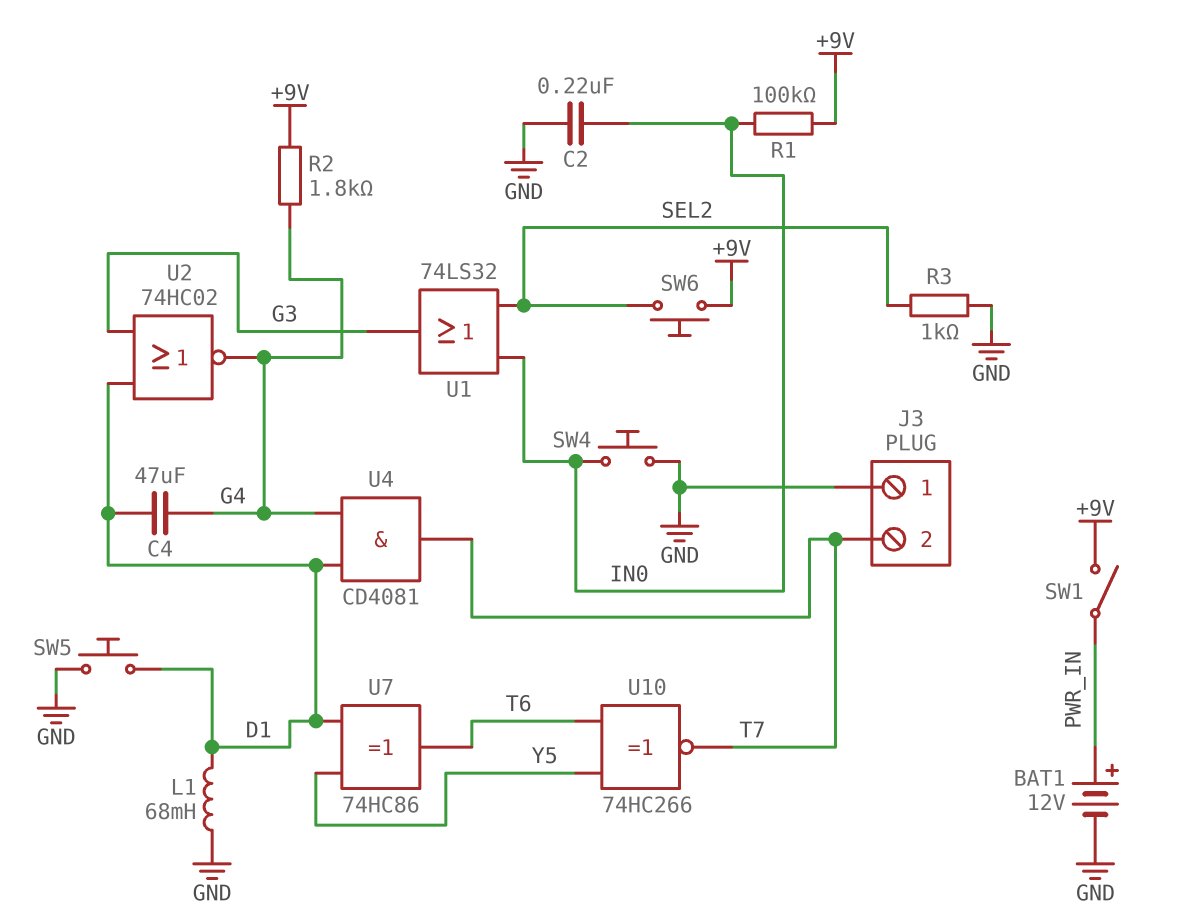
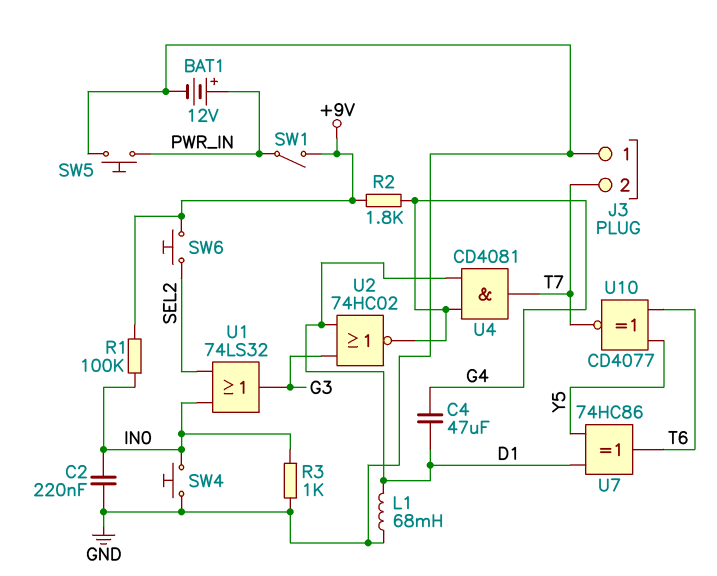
R3: 1k (GND, SEL2) -> 1k (GND, IN0)
SW5: button (D1, GND) -> button (GND, PWR_IN)
U10: XNOR 74HC266 (in T6, in Y5, out T7) -> XNOR CD4077 (in T6, in Y5, out T7)

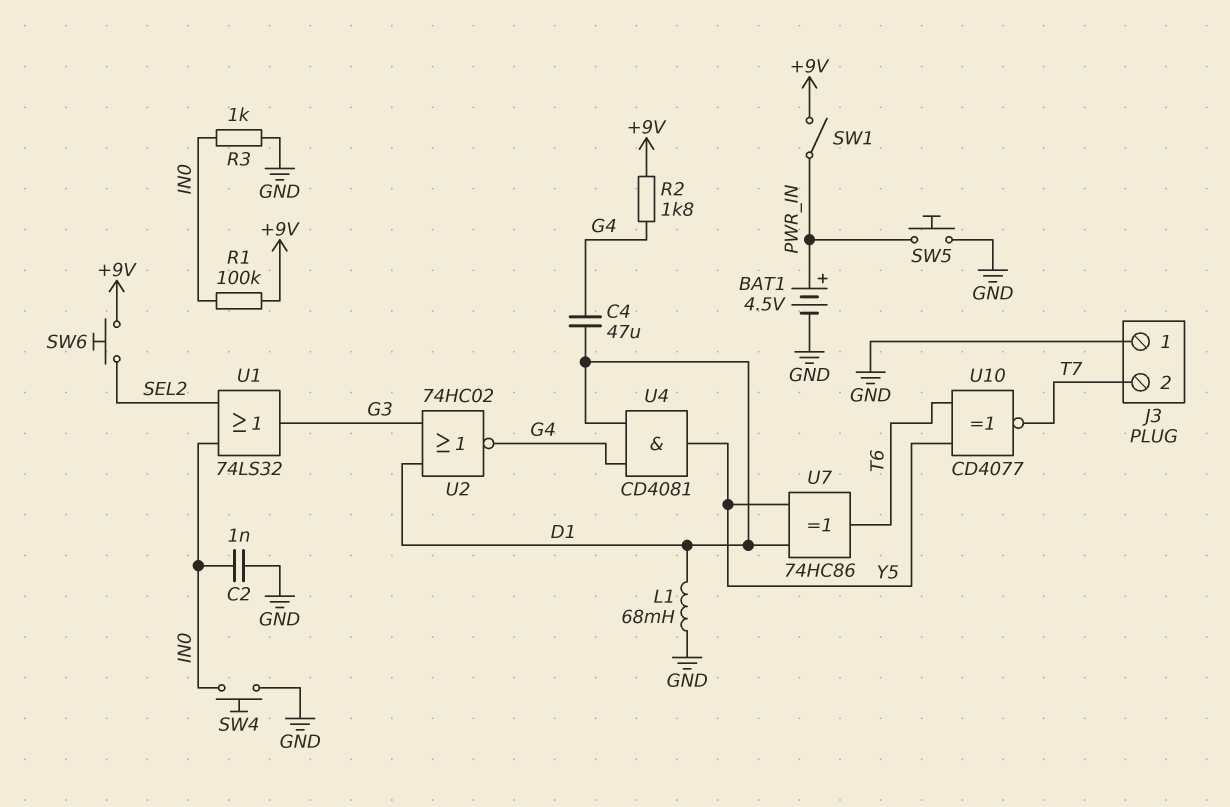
BAT1: 12V (plus PWR_IN, minus GND) -> 4.5V (plus PWR_IN, minus GND)
C2: 220nF (GND, IN0) -> 1nF (GND, IN0)
U4: AND CD4081 (in D1, in G4, out T7) -> AND CD4081 (in D1, in G4, out Y5)

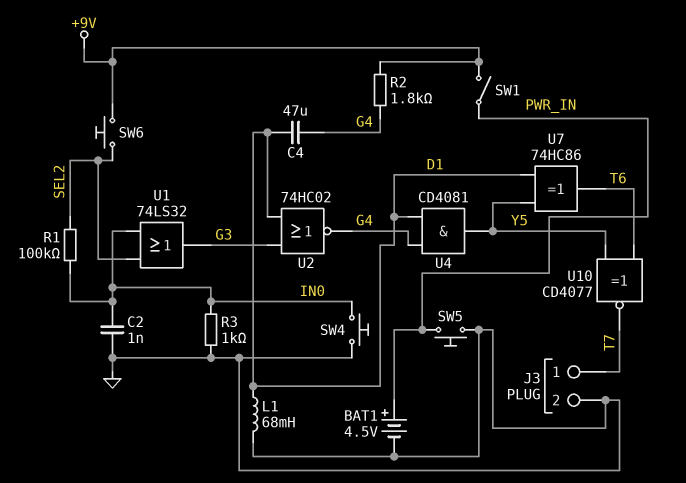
J3 pin 1: GND -> T7
J3 pin 2: T7 -> GND
R1: 100k (+9V, IN0) -> 100k (IN0, SEL2)

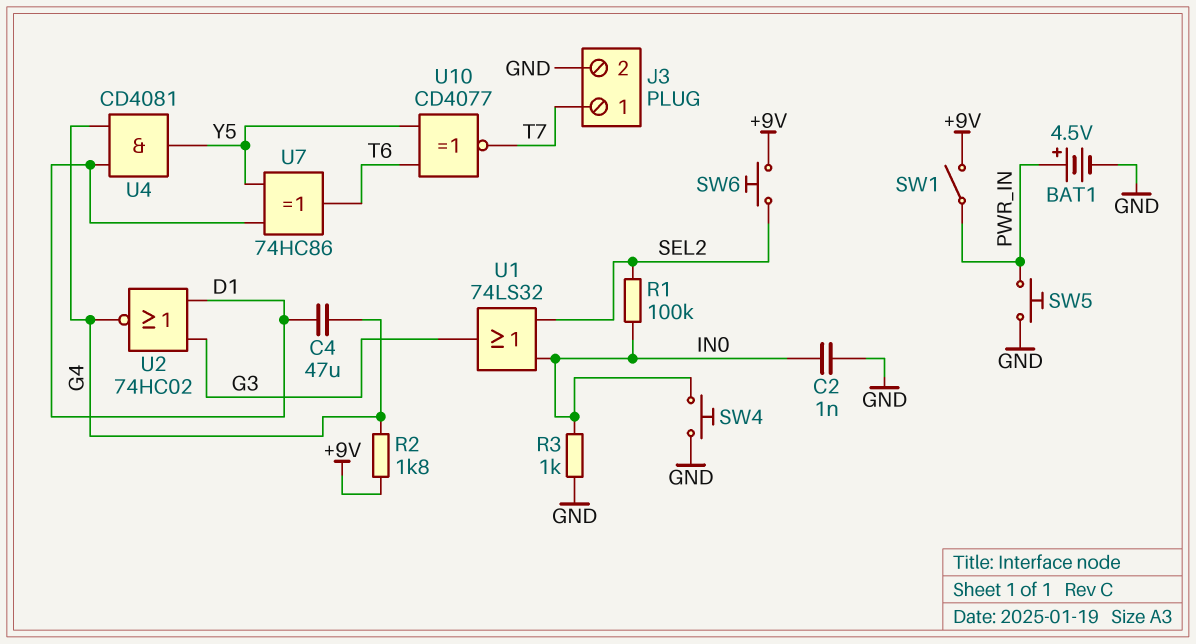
L1: 68mH (D1, GND) -> none

